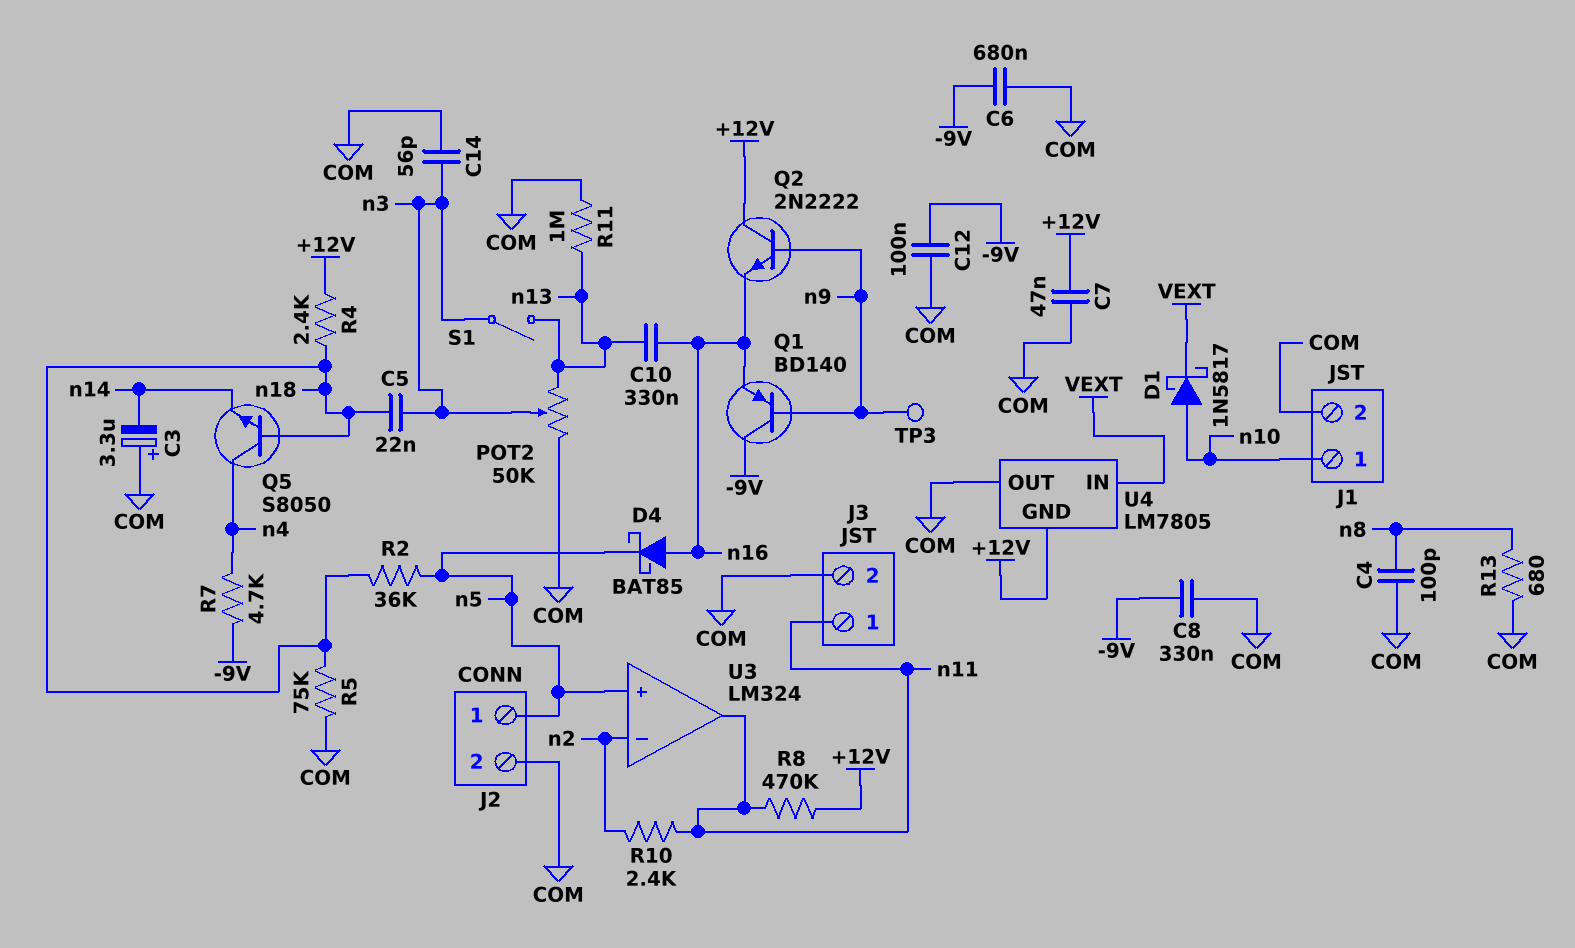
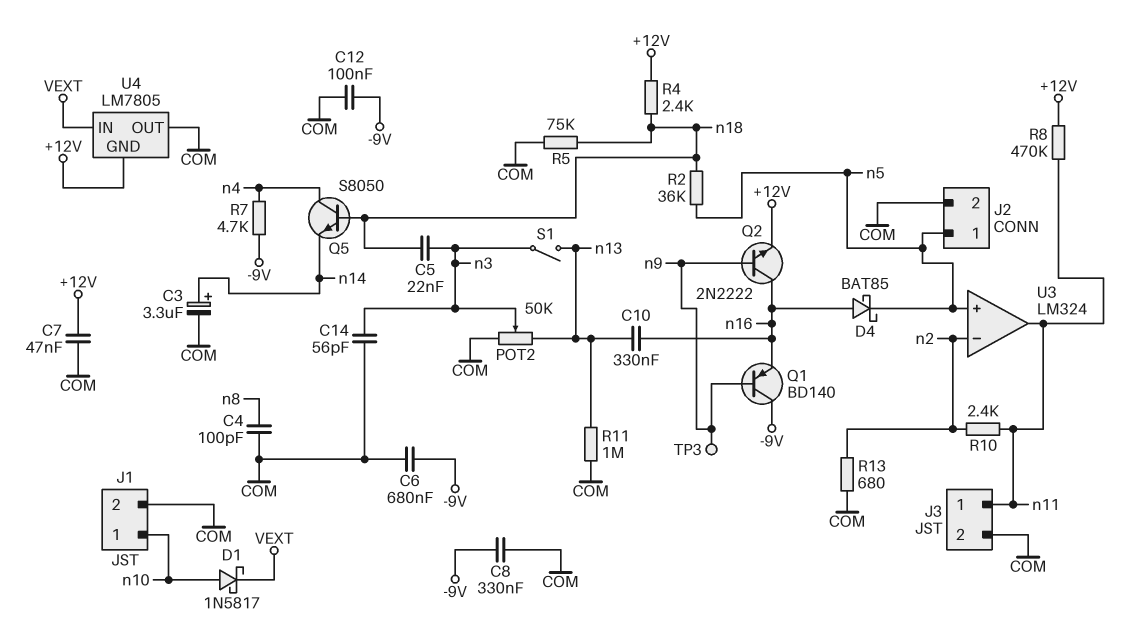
C3: 3.3uF (plus COM, minus n14) -> 3.3uF (plus n14, minus COM)
Q2: NPN 2N2222 (B n9, C +12V, E n16) -> NPN 2N2222 (B n9, C n16, E +12V)
R13: 680 (COM, n8) -> 680 (COM, n2)

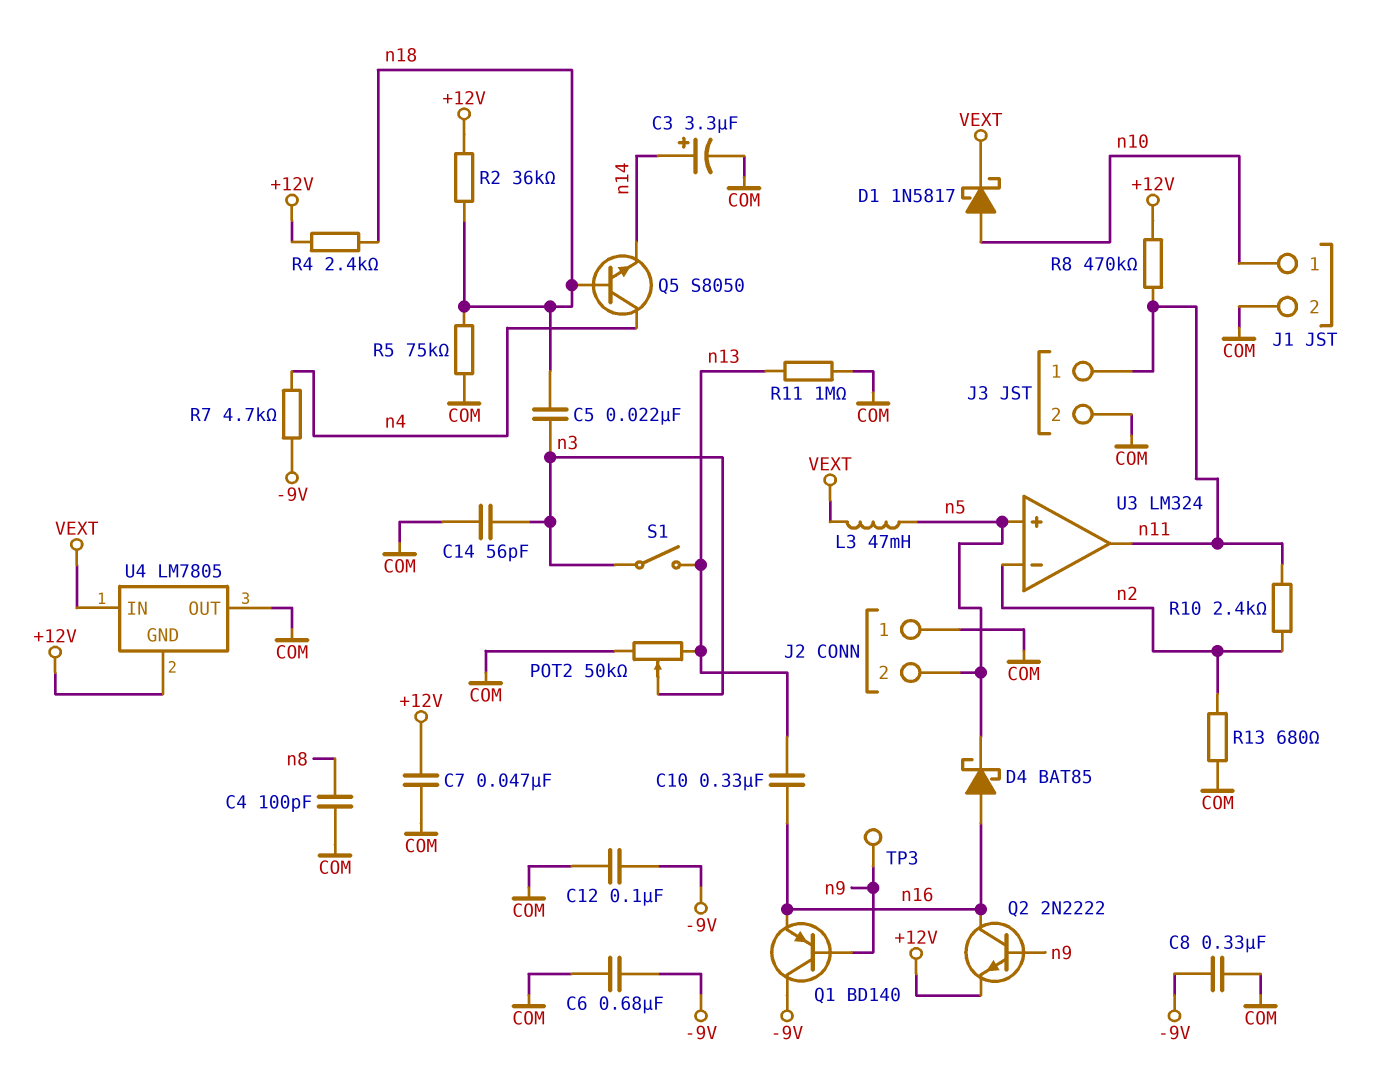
J2 pin 1: n5 -> COM
J2 pin 2: COM -> n5
L3: none -> 47mH (VEXT, n5)
R2: 36k (n5, n18) -> 36k (+12V, n18)

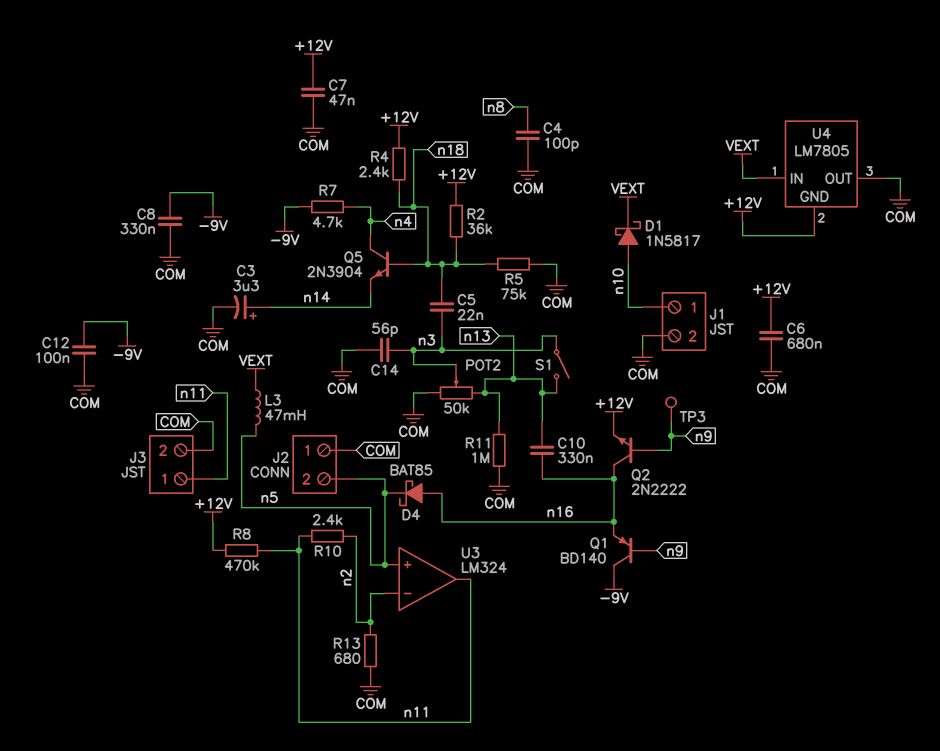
C6: 680nF (-9V, COM) -> 680nF (+12V, COM)
Q5: NPN S8050 (B n18, C n4, E n14) -> NPN 2N3904 (B n18, C n4, E n14)

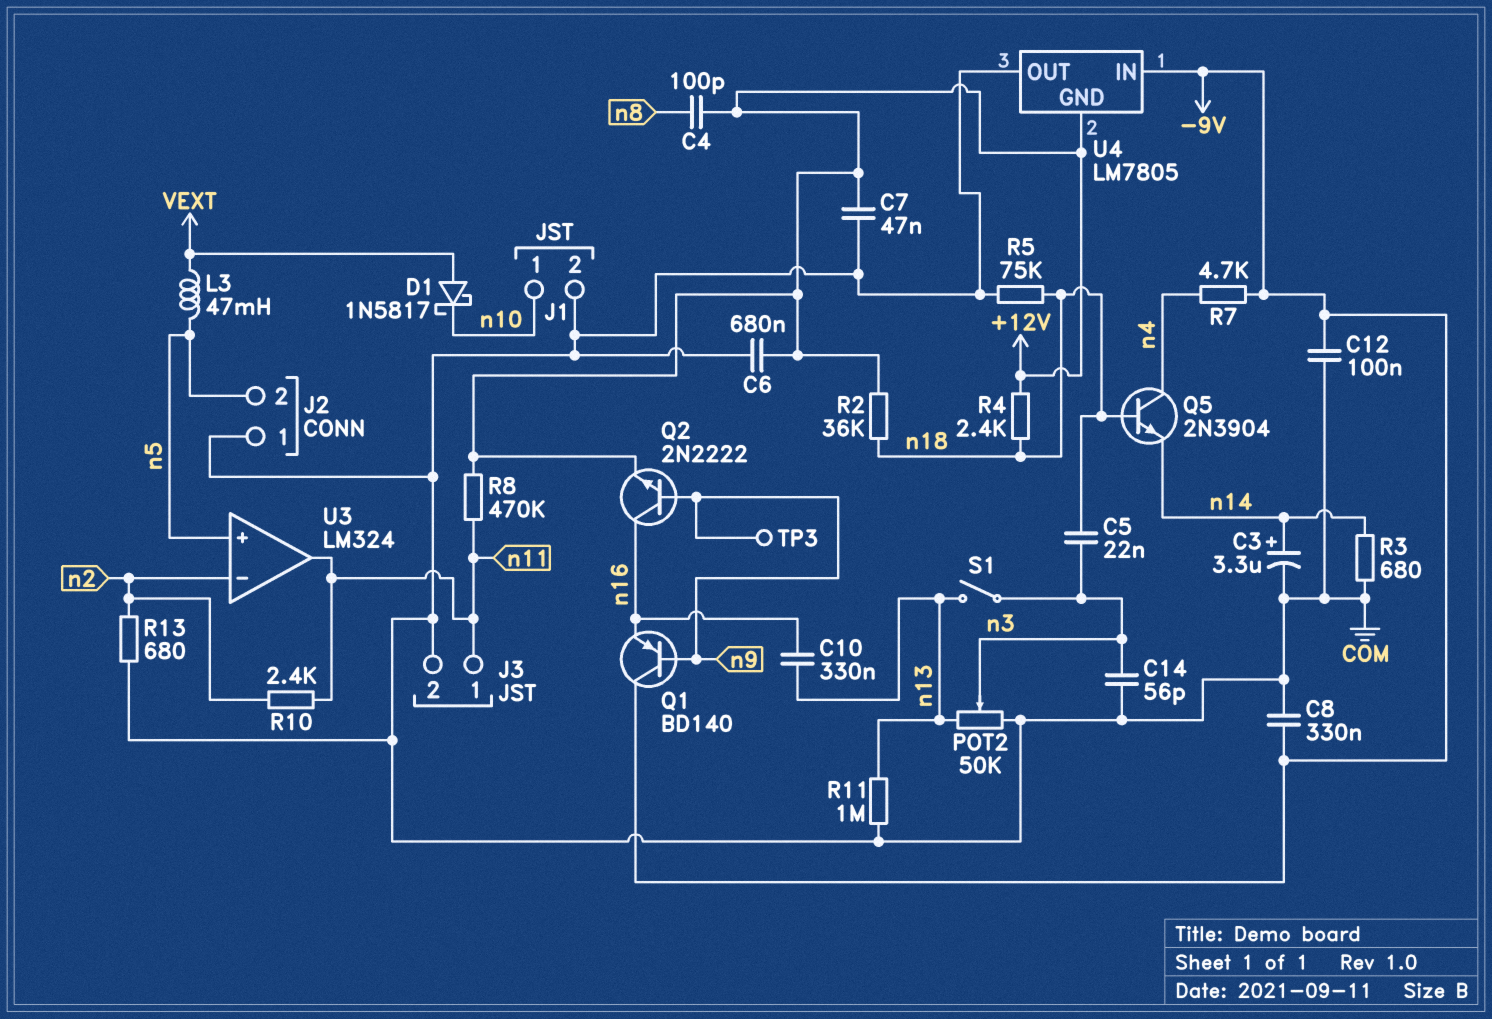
C4: 100pF (COM, n8) -> 100pF (+12V, n8)
D1: schottky 1N5817 (A n10, K VEXT) -> schottky 1N5817 (A VEXT, K n10)
D4: schottky BAT85 (A n16, K n5) -> none
R3: none -> 680 (COM, n14)
U4 pin IN: VEXT -> -9V

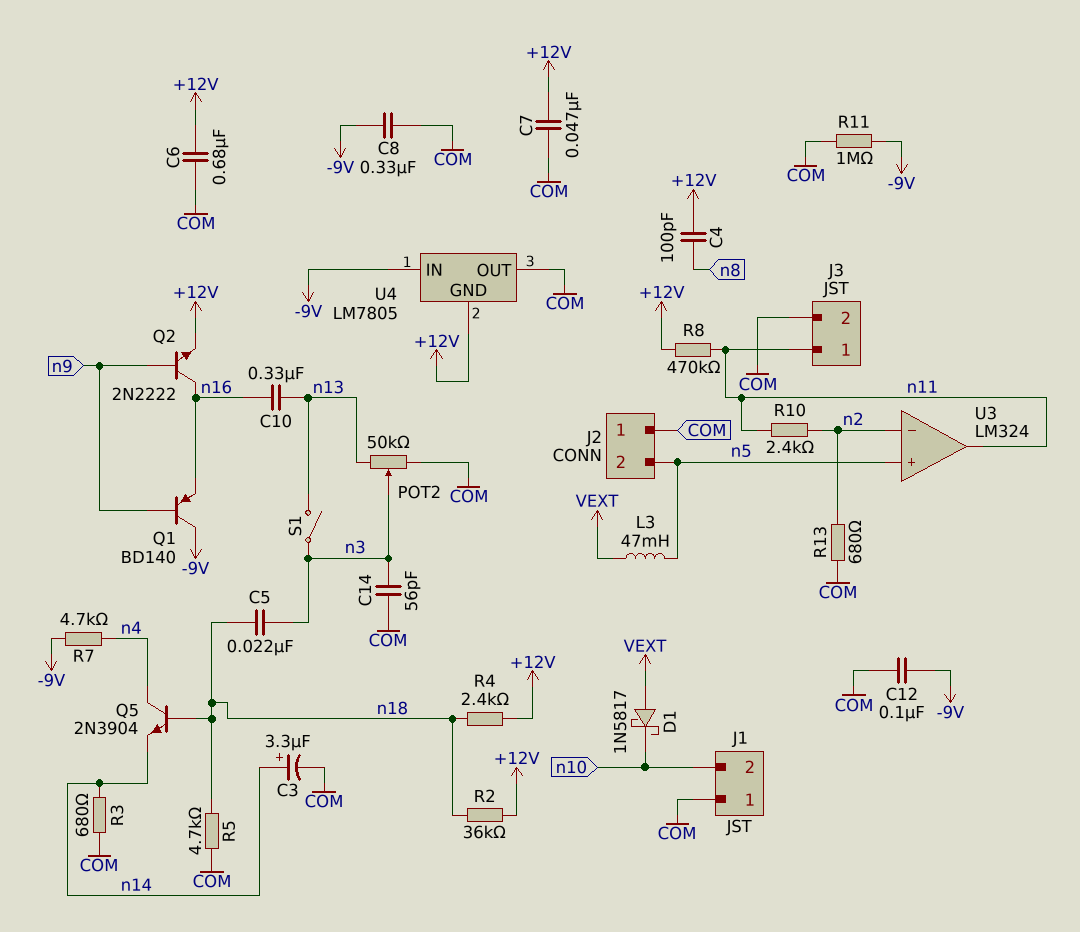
J1 pin 1: n10 -> COM
J1 pin 2: COM -> n10
R5: 75k (COM, n18) -> 4.7k (COM, n18)
R11: 1M (COM, n13) -> 1M (-9V, COM)
TP3: test point (n9) -> none

